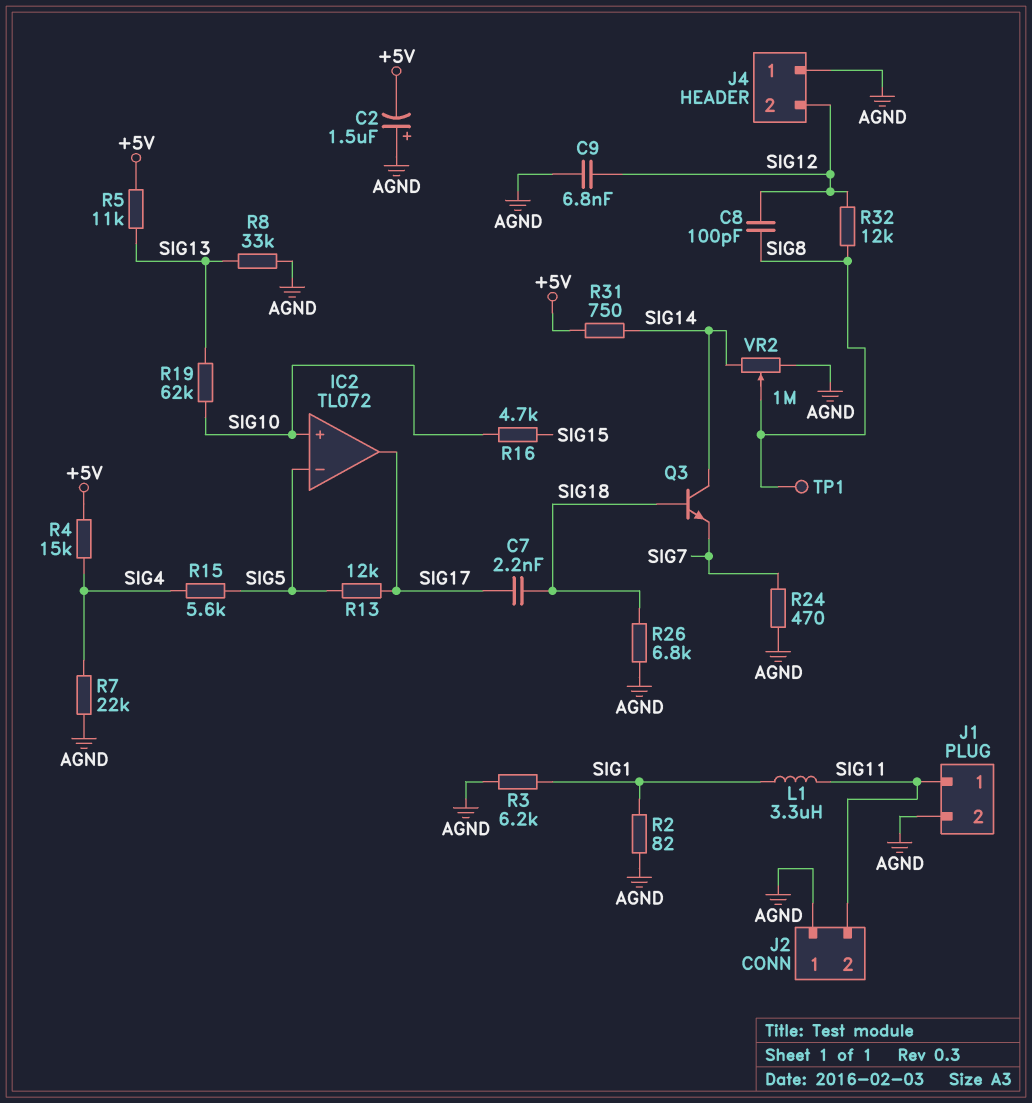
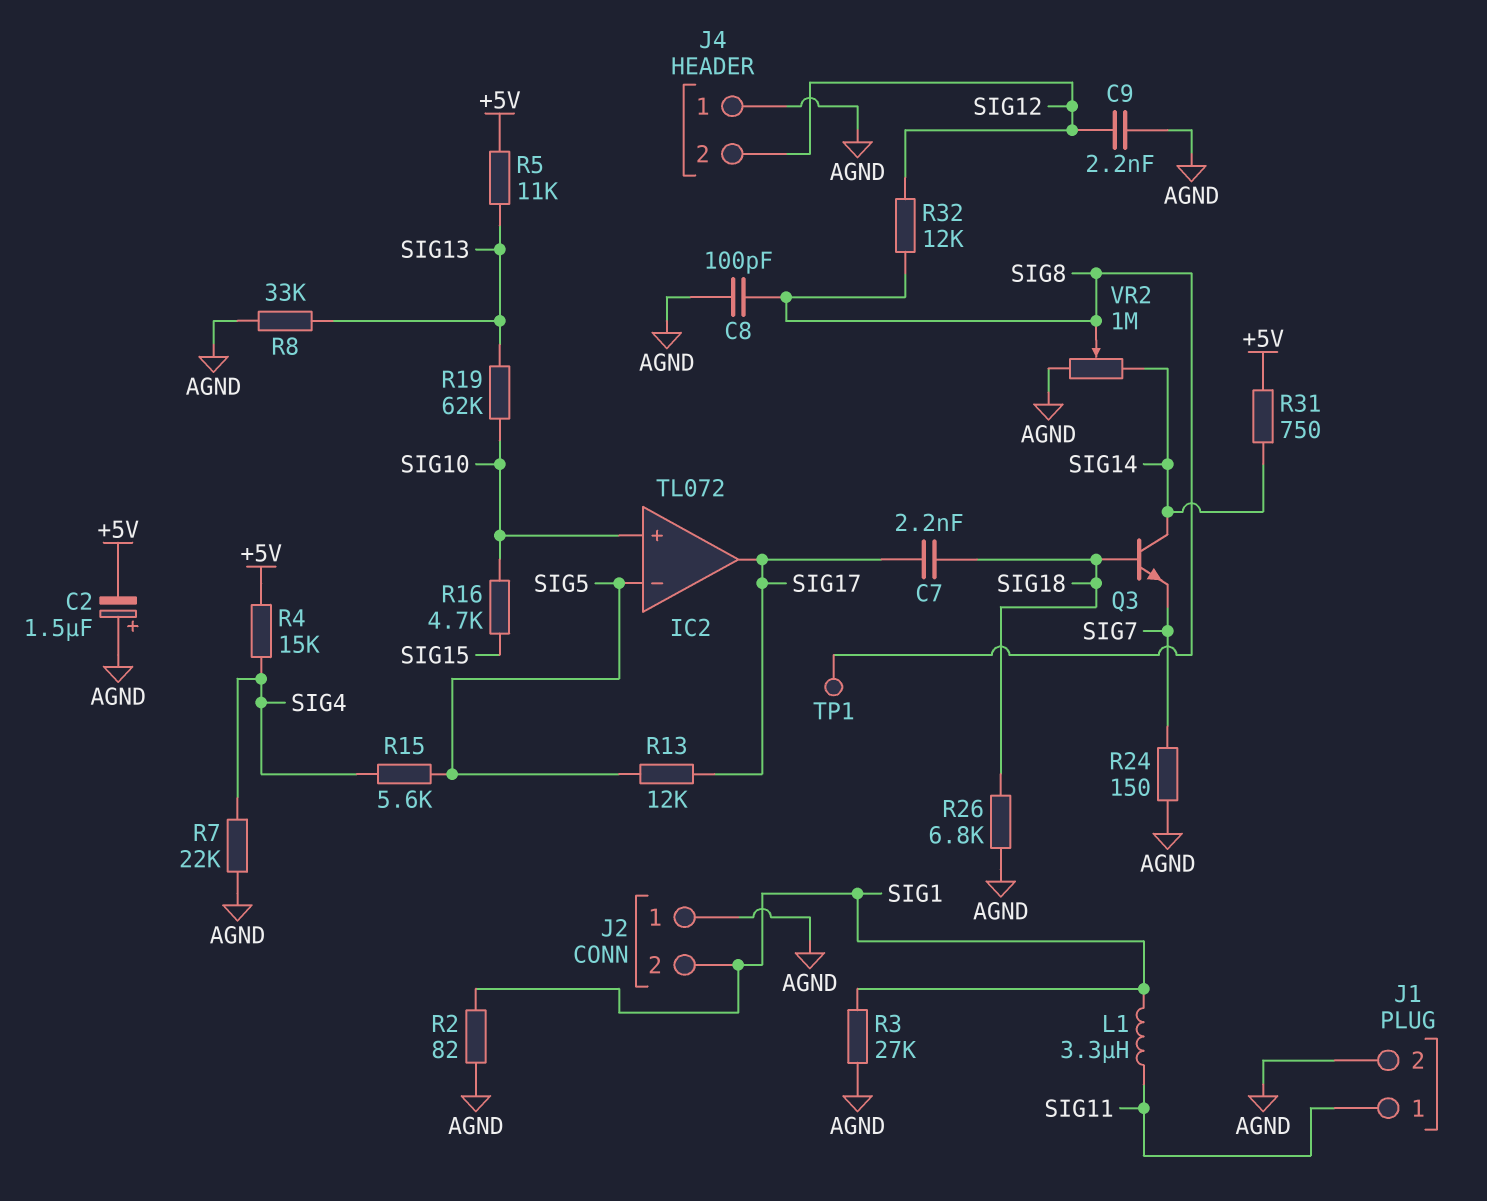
C8: 100pF (SIG8, SIG12) -> 100pF (AGND, SIG8)
C9: 6.8nF (AGND, SIG12) -> 2.2nF (AGND, SIG12)
J2 pin 2: SIG11 -> SIG1
R3: 6.2k (AGND, SIG1) -> 27k (AGND, SIG1)
R24: 470 (AGND, SIG7) -> 150 (AGND, SIG7)

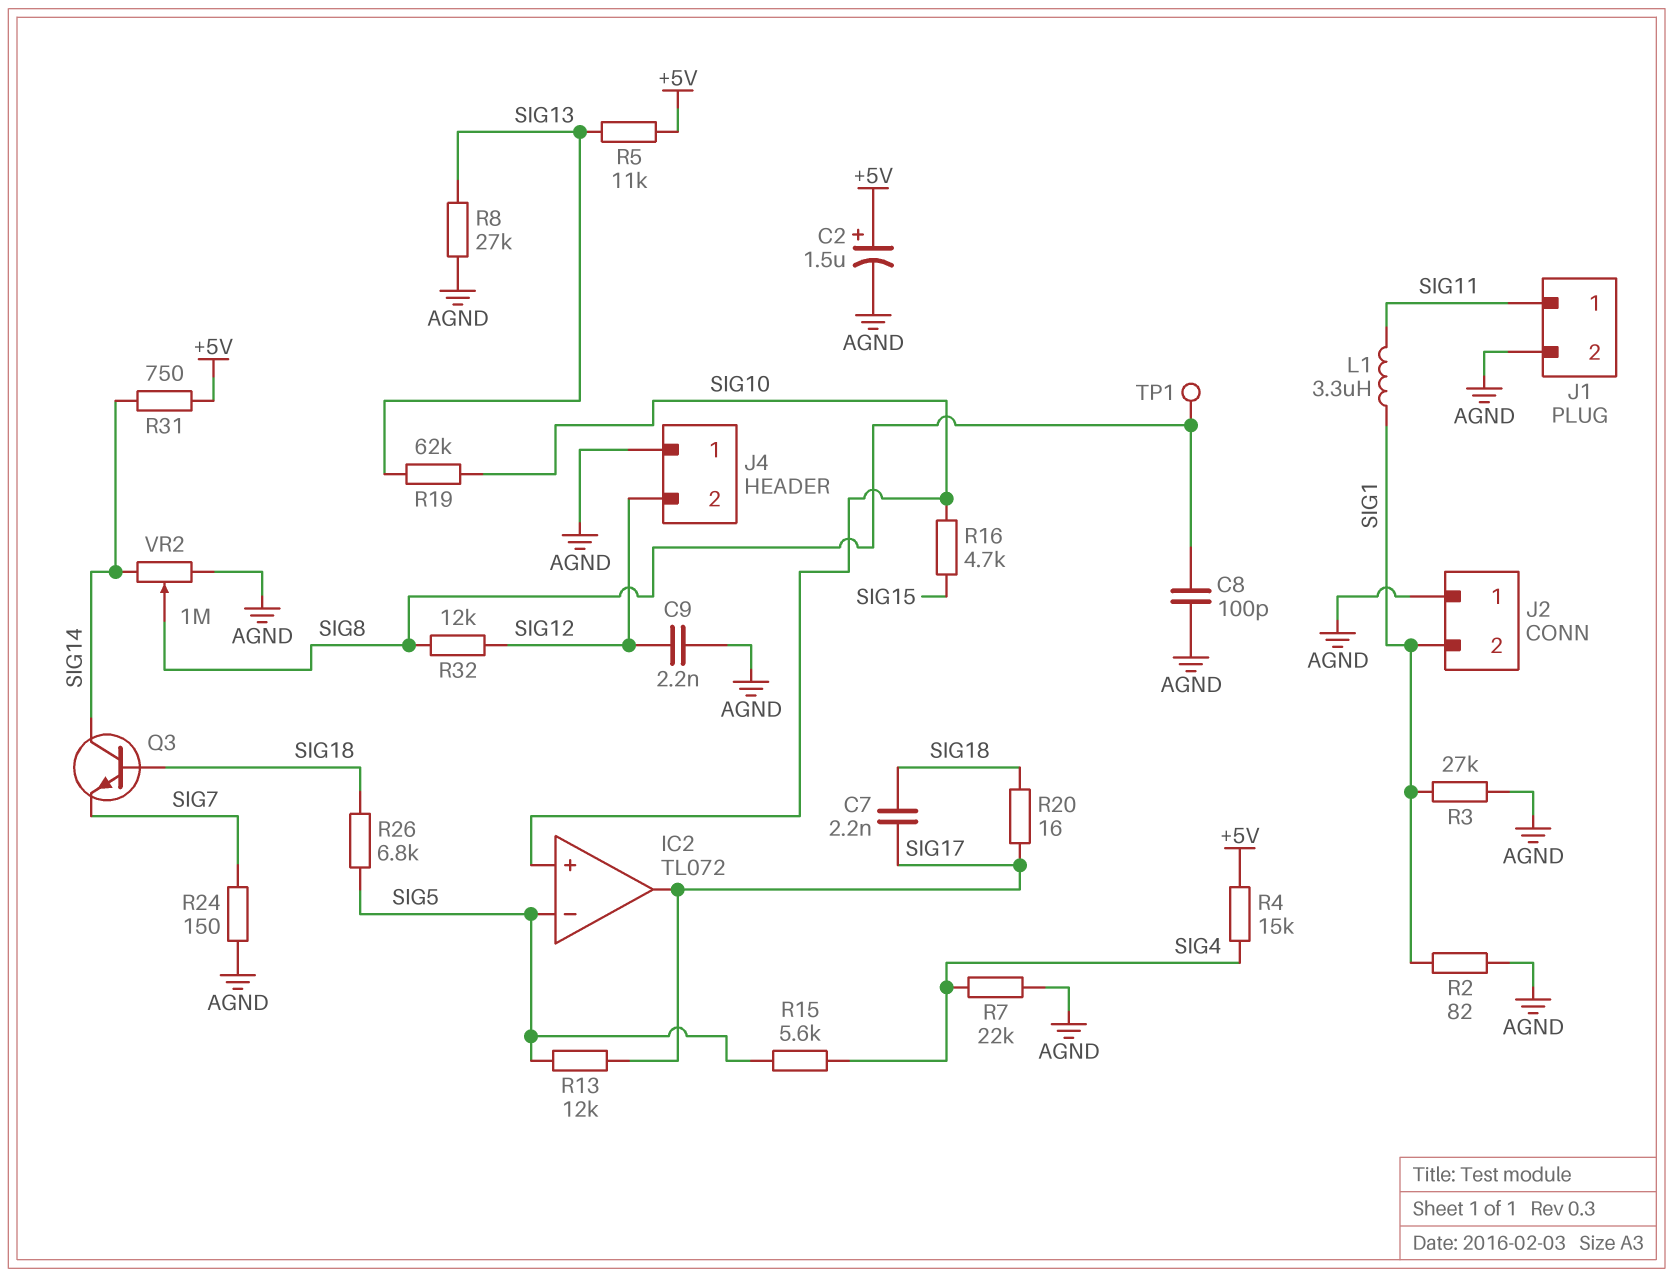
C2: 1.5uF (plus AGND, minus +5V) -> 1.5uF (plus +5V, minus AGND)
R8: 33k (AGND, SIG13) -> 27k (AGND, SIG13)
R20: none -> 16 (SIG17, SIG18)
R26: 6.8k (AGND, SIG18) -> 6.8k (SIG5, SIG18)

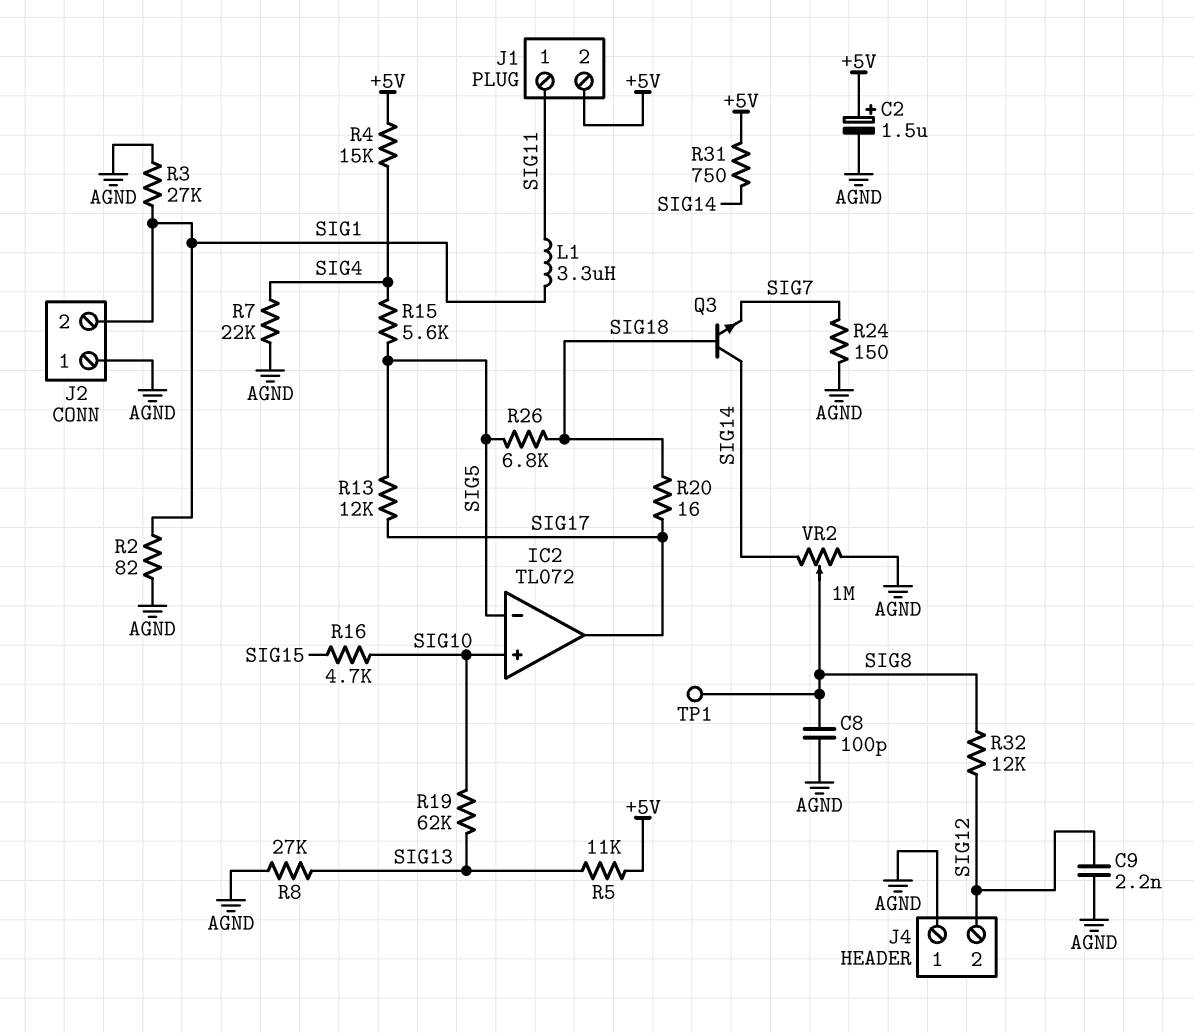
C7: 2.2nF (SIG17, SIG18) -> none
J1 pin 2: AGND -> +5V

